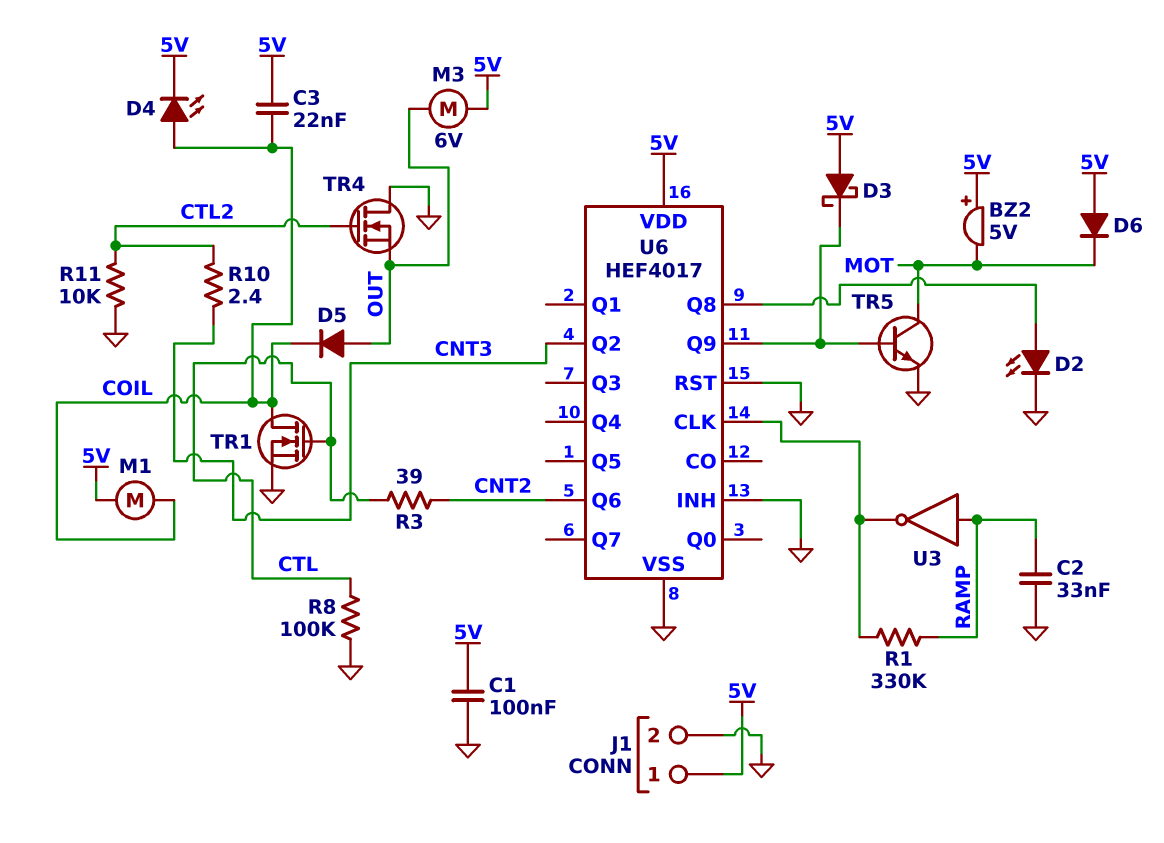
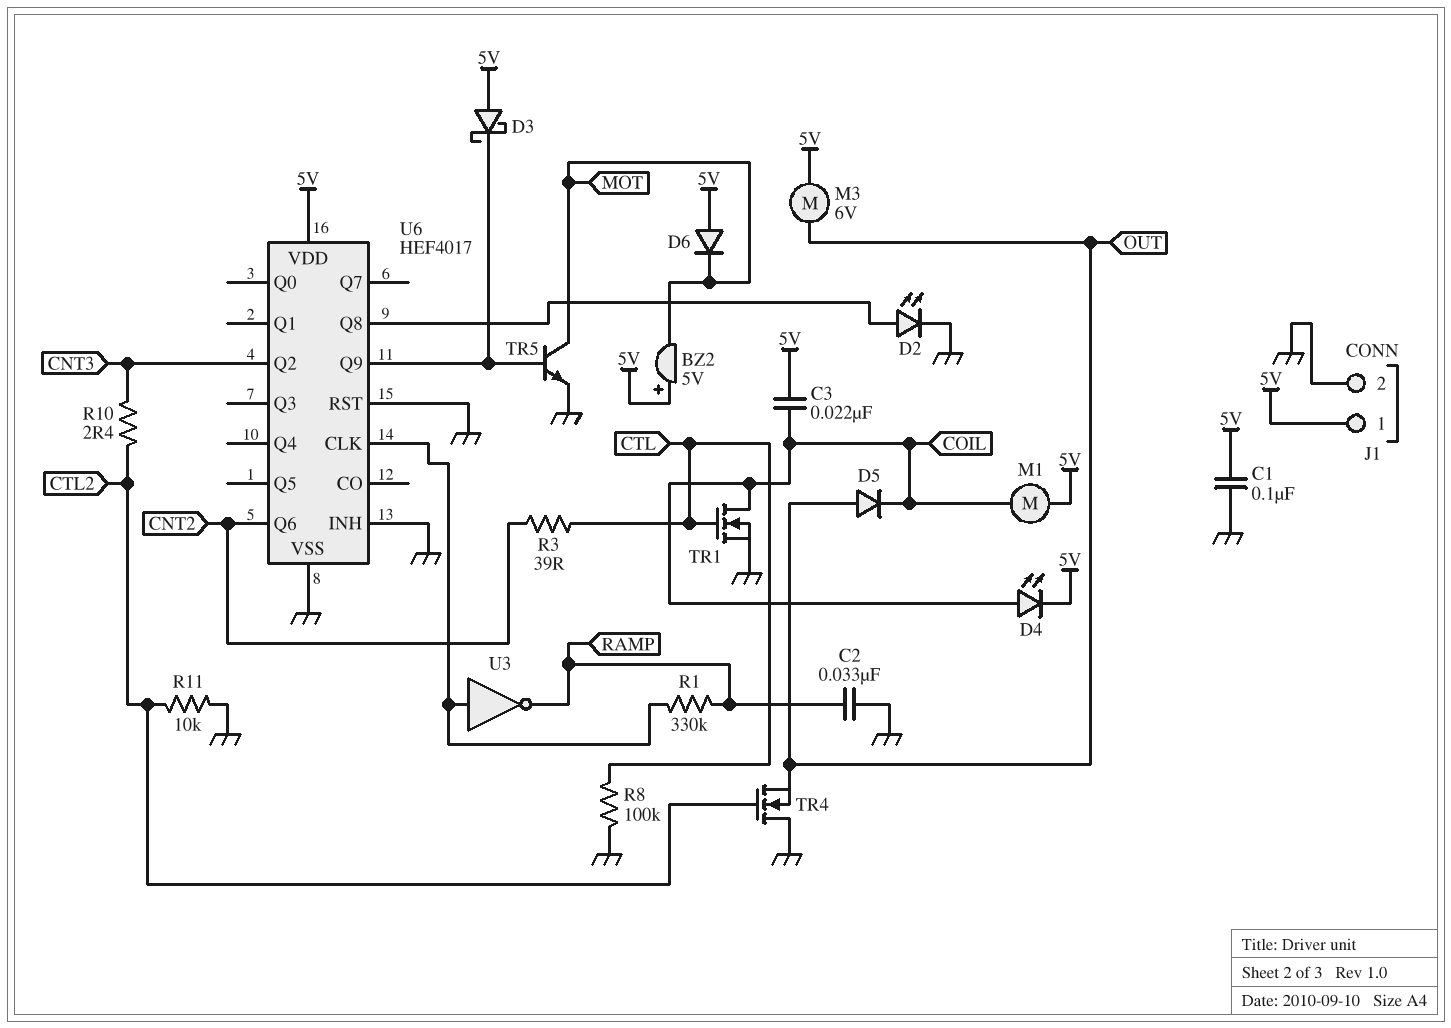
U3: NOT (in RAMP, out U6/CLK) -> NOT (in U6/CLK, out RAMP)

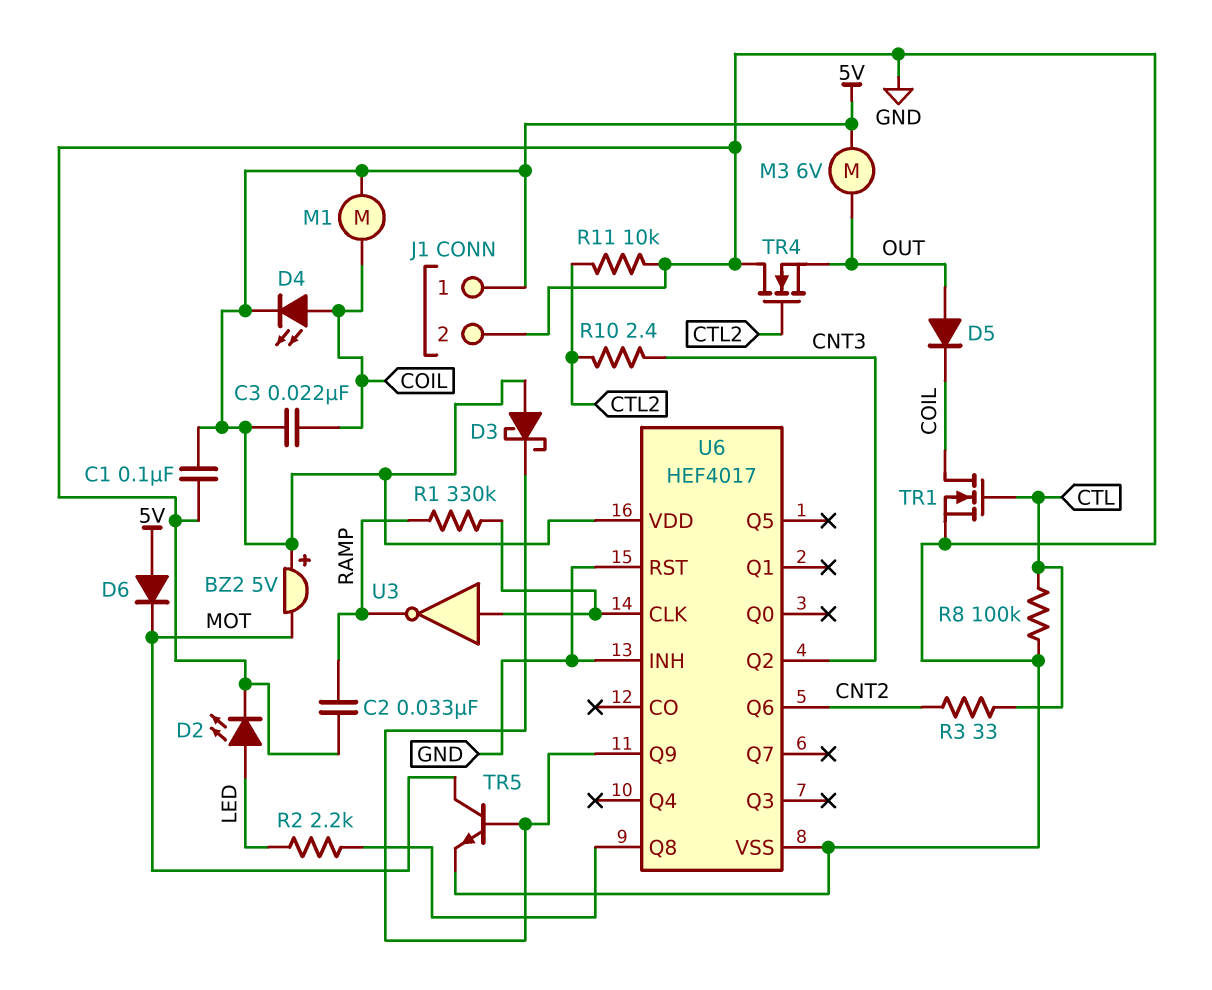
D2: LED (A U6/Q8, K GND) -> LED (A LED, K GND)
R2: none -> 2.2k (LED, U6/Q8)
R3: 39 (CNT2, CTL) -> 33 (CNT2, CTL)

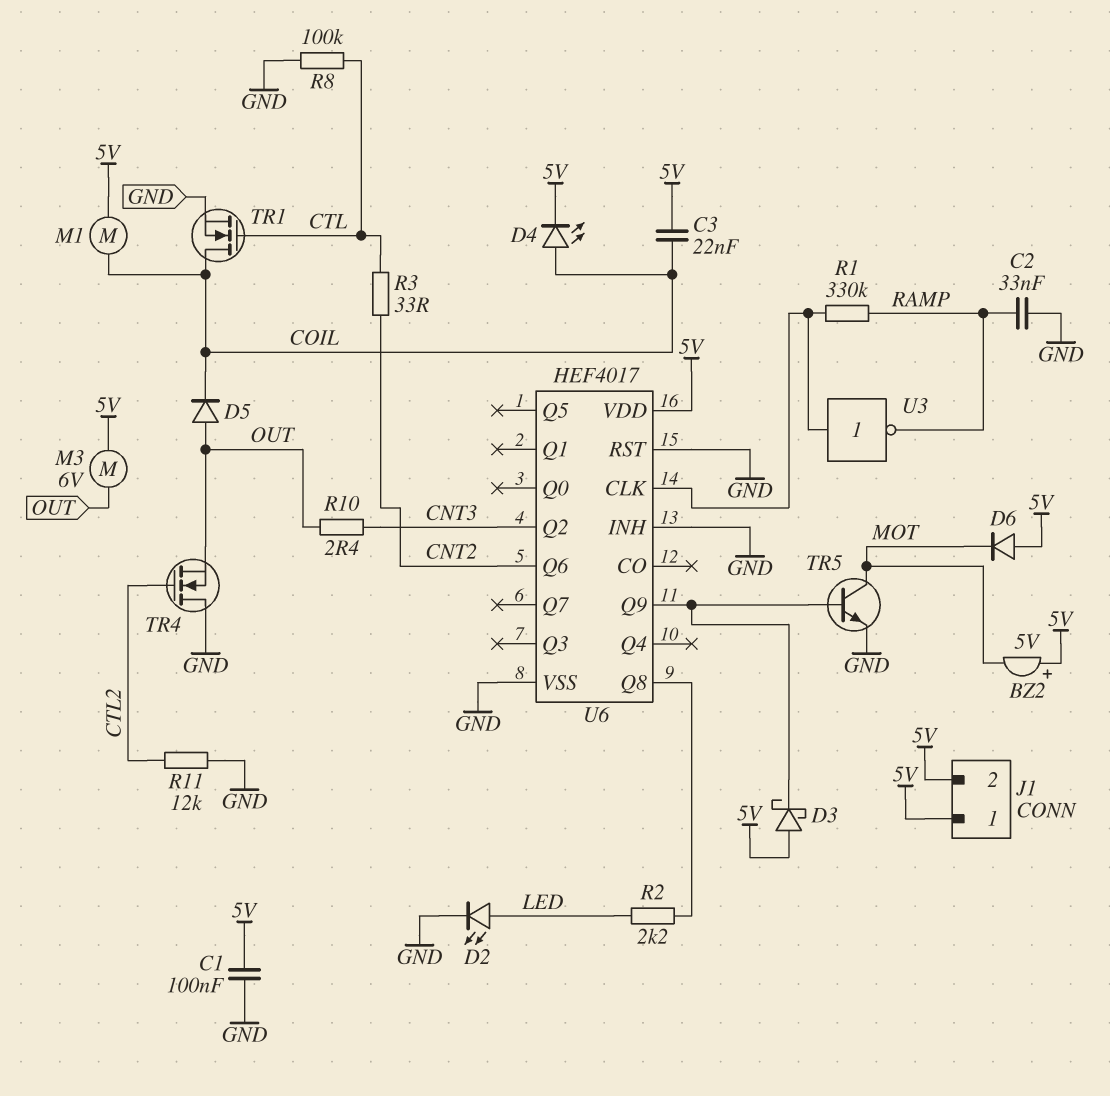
J1 pin 2: GND -> 5V
R10: 2.4 (CNT3, CTL2) -> 2.4 (CNT3, OUT)
R11: 10k (CTL2, GND) -> 12k (CTL2, GND)

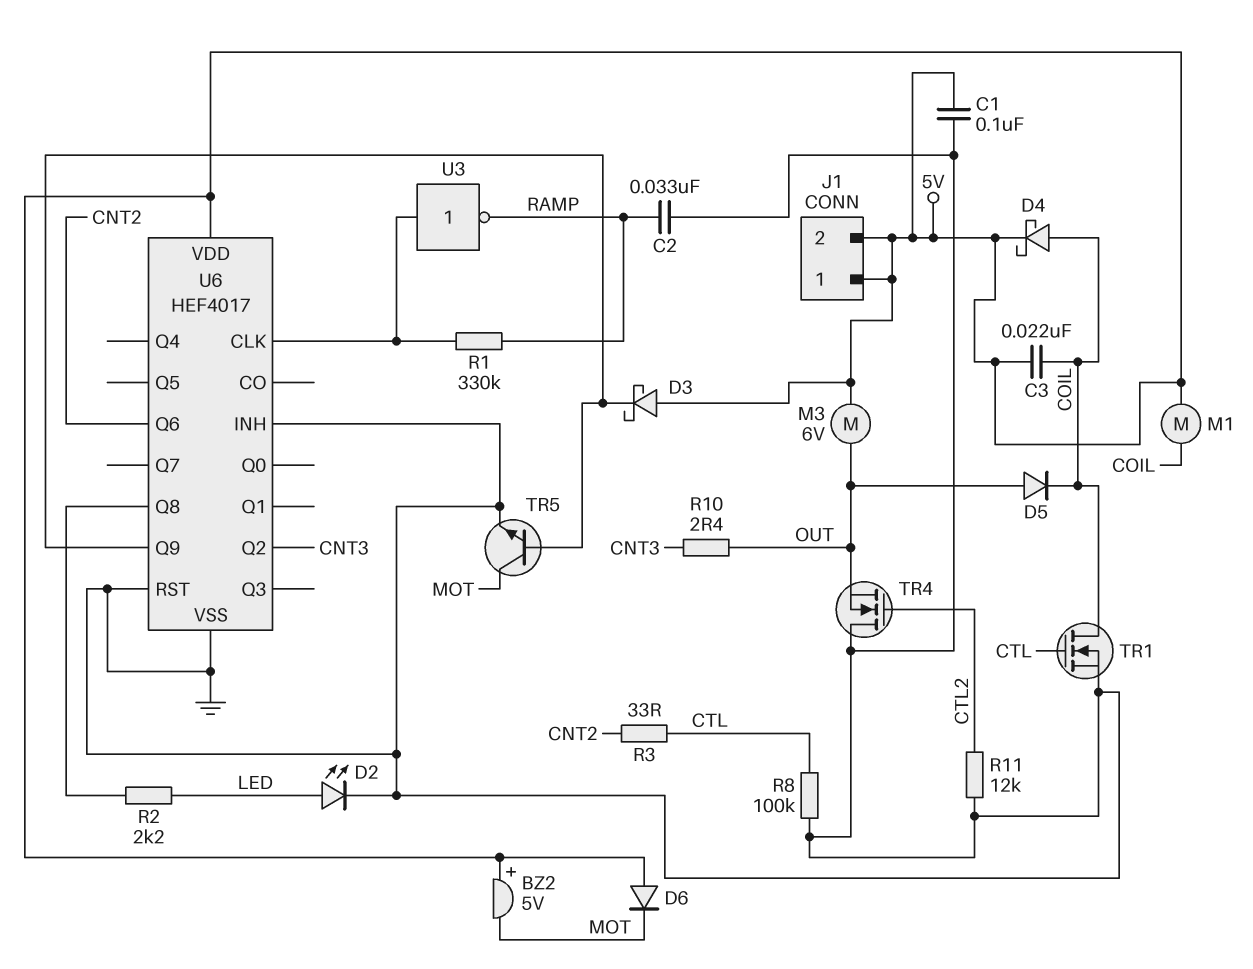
D4: LED (A COIL, K 5V) -> schottky (A COIL, K 5V)

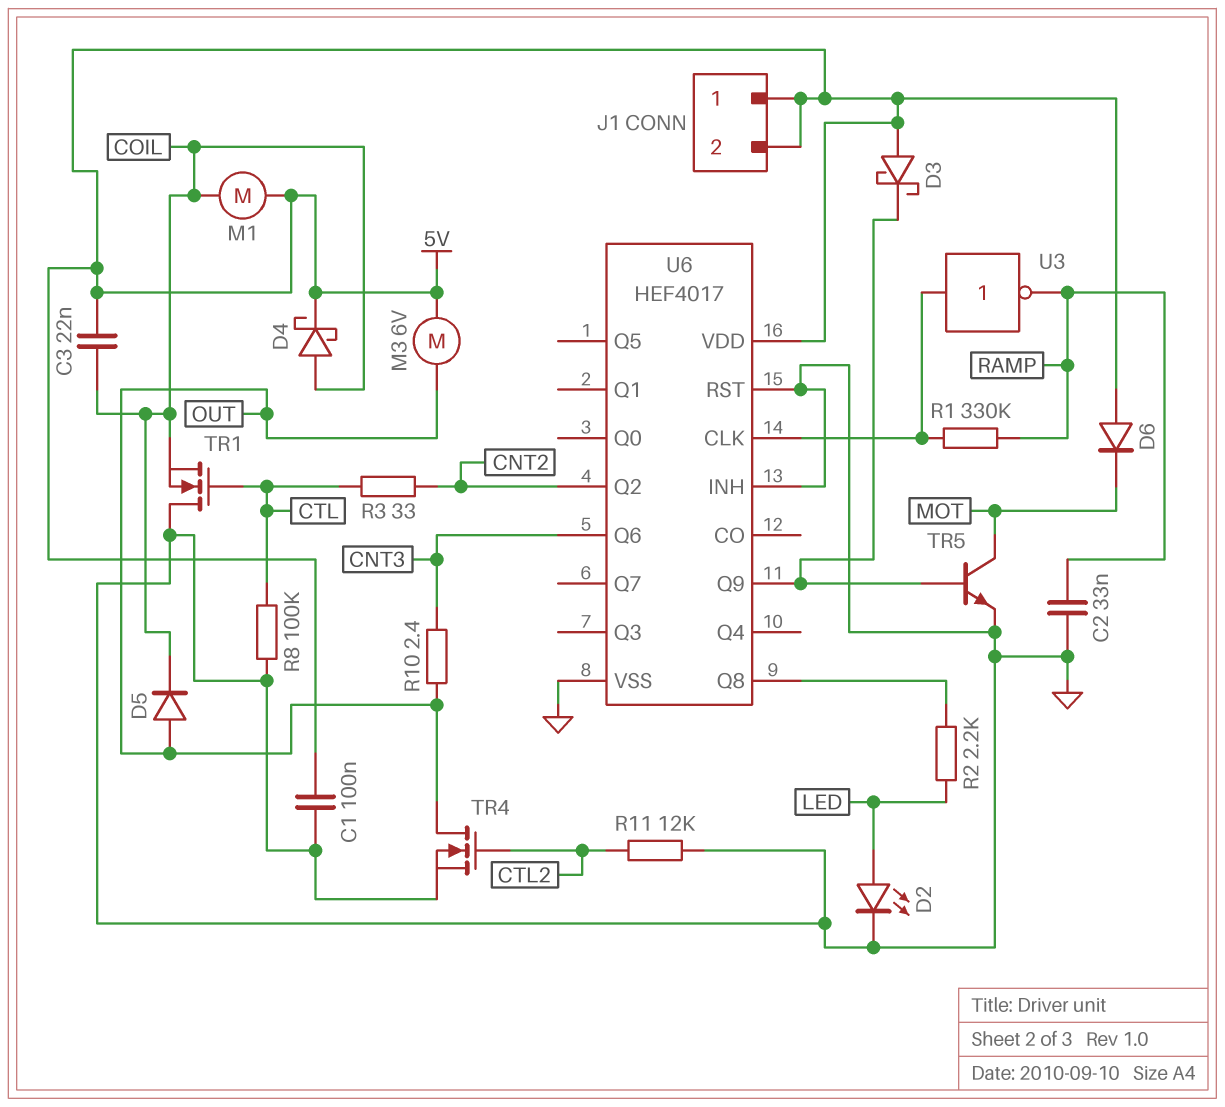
BZ2: buzzer 5V (plus 5V, minus MOT) -> none
TR1: NMOS (G CTL, D COIL, S GND) -> NMOS (G CTL, D GND, S COIL)
TR4: NMOS (G CTL2, D GND, S OUT) -> NMOS (G CTL2, D OUT, S GND)
U6 pin Q2: CNT3 -> CNT2
U6 pin Q6: CNT2 -> CNT3

